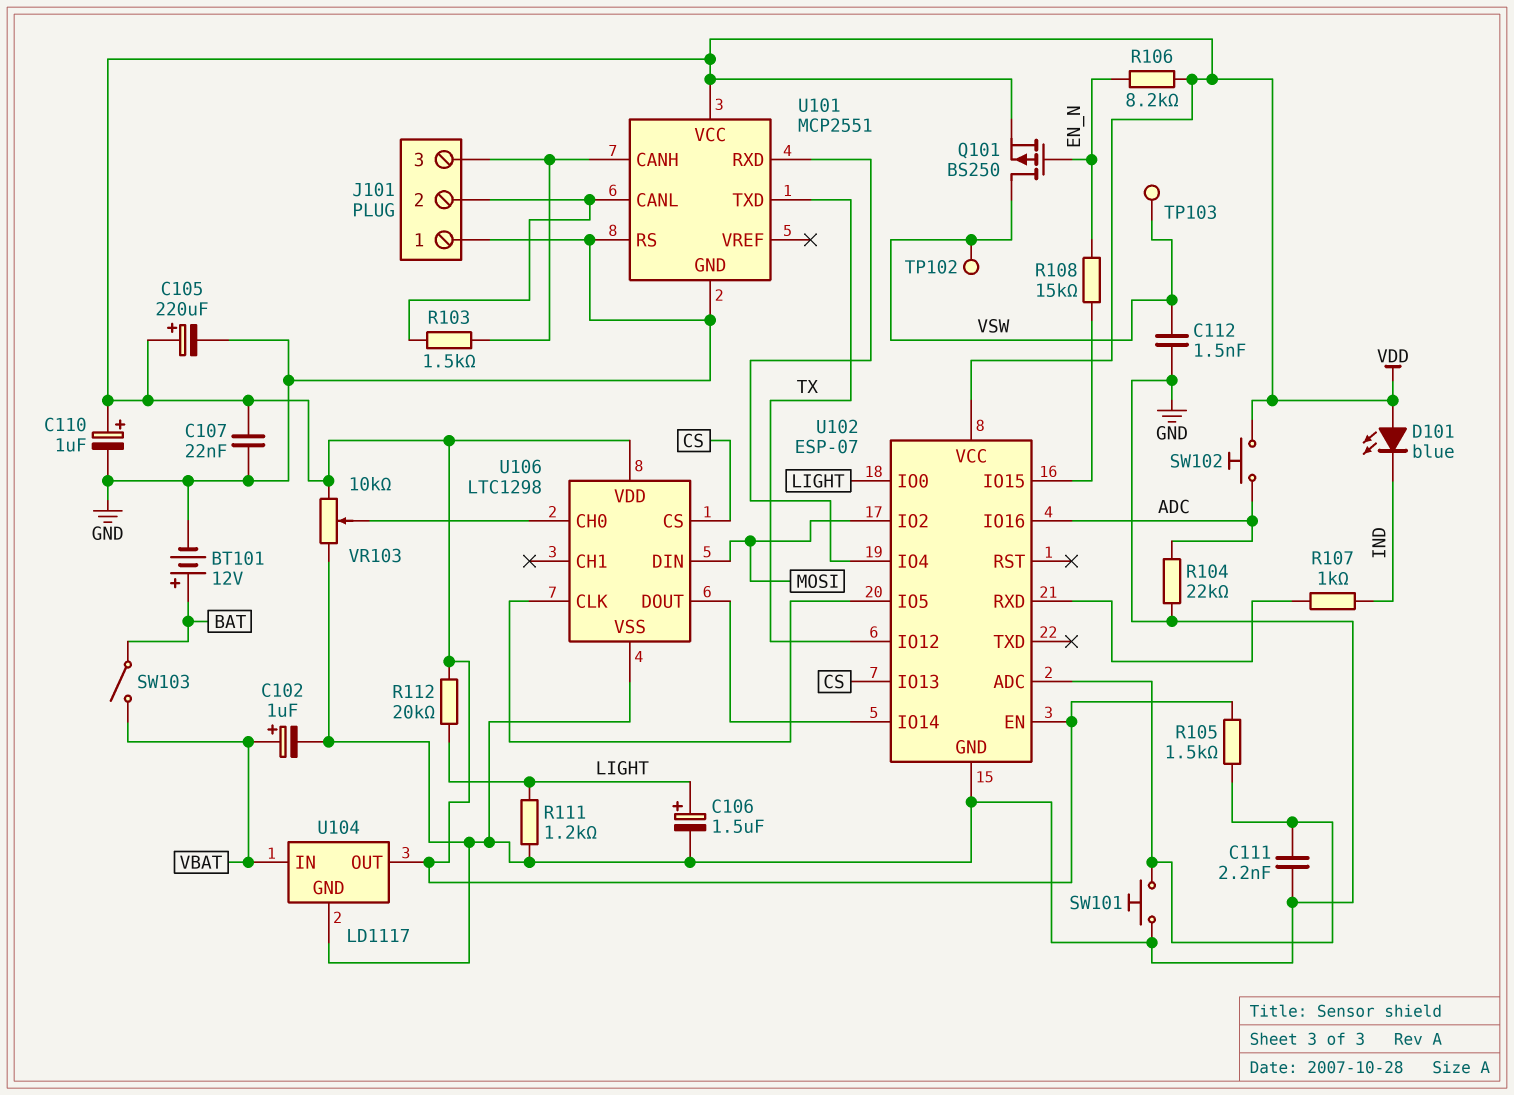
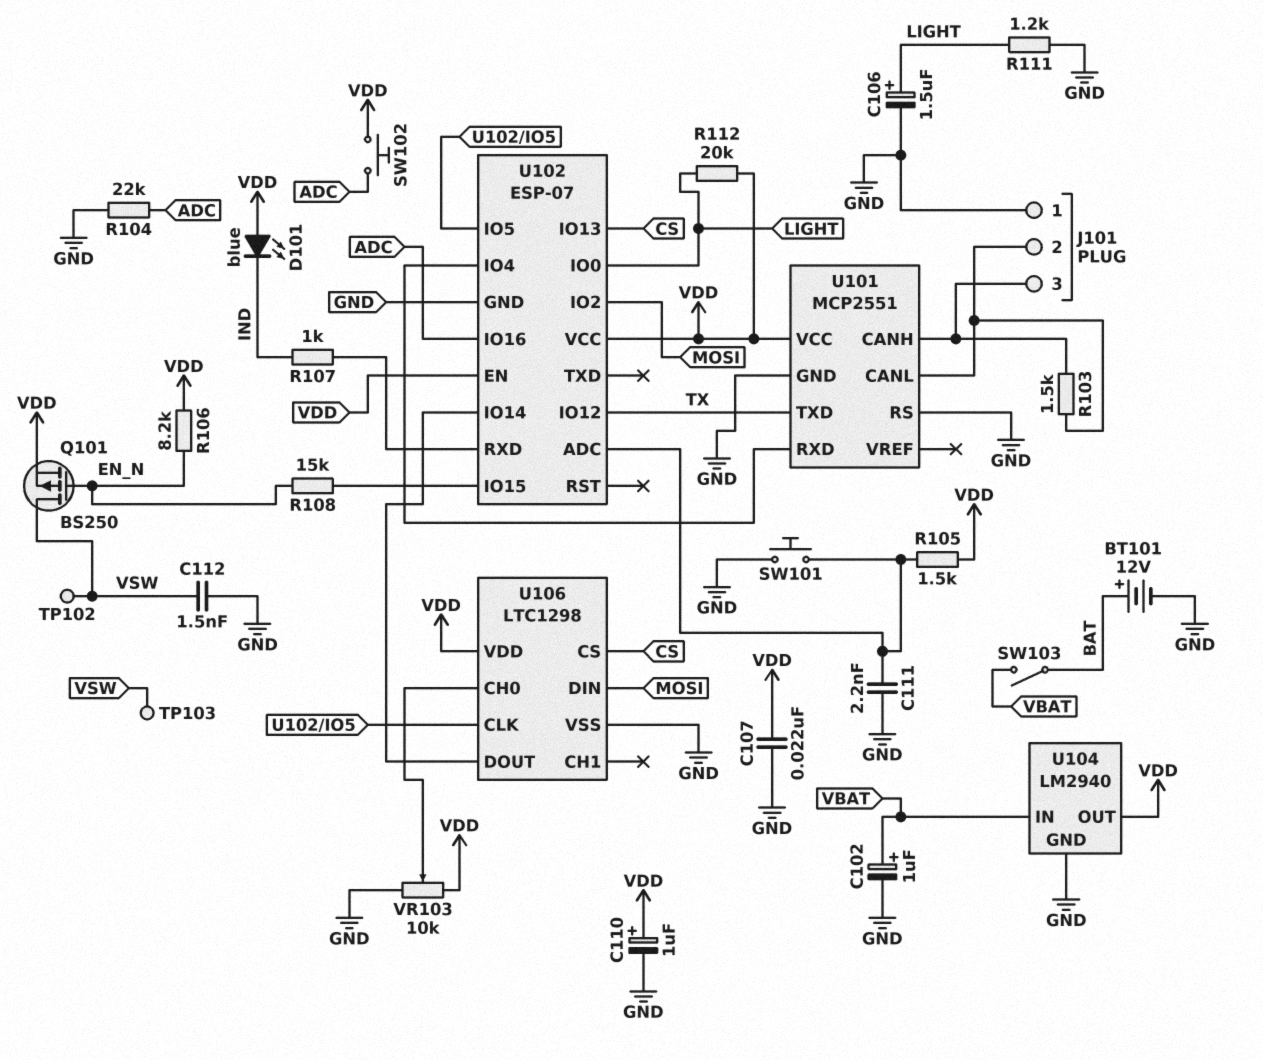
C105: 220uF (plus VDD, minus GND) -> none
U104: LD1117 -> LM2940

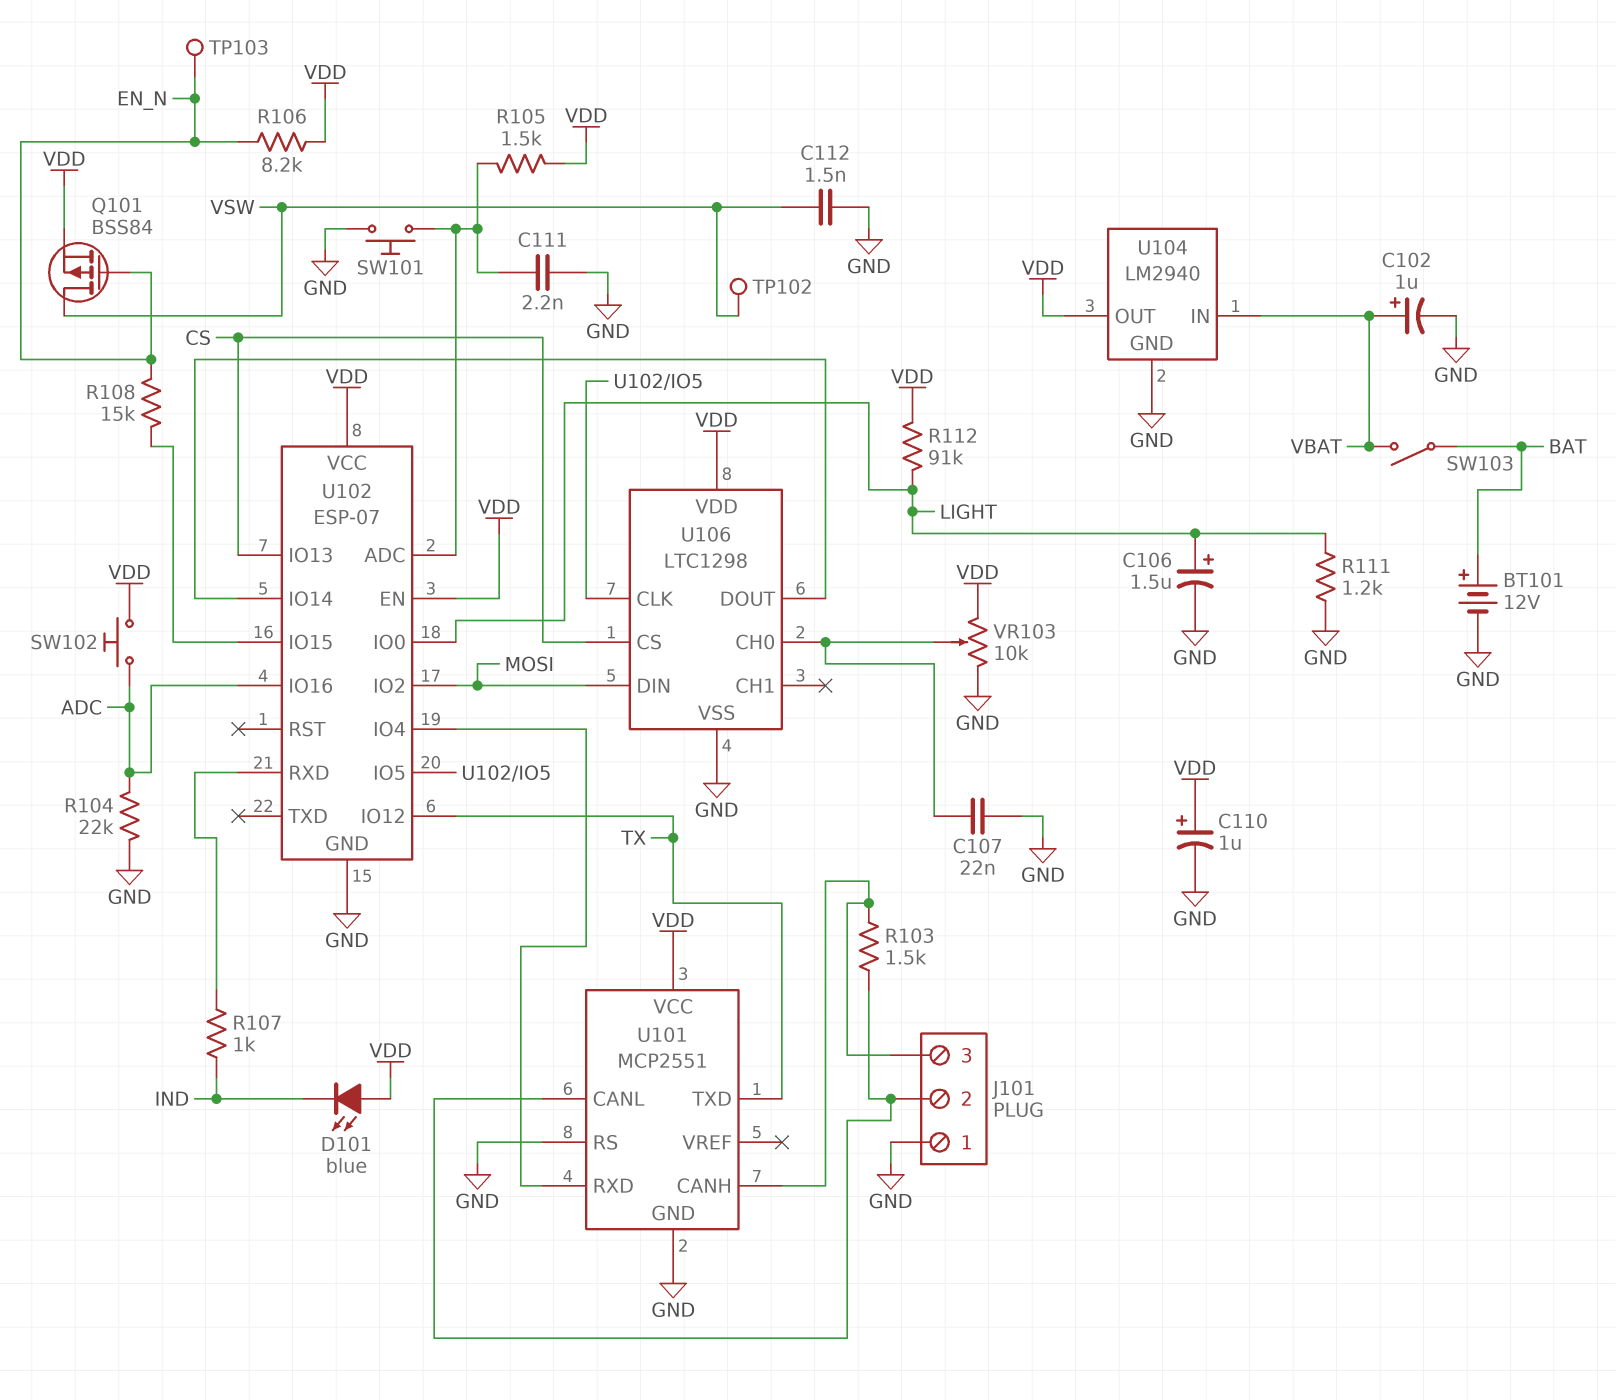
C107: 22nF (GND, VDD) -> 22nF (GND, U106/CH0)
Q101: PMOS BS250 (G EN_N, D VSW, S VDD) -> PMOS BSS84 (G EN_N, D VSW, S VDD)
R112: 20k (LIGHT, VDD) -> 91k (LIGHT, VDD)
TP103: test point (VSW) -> test point (EN_N)

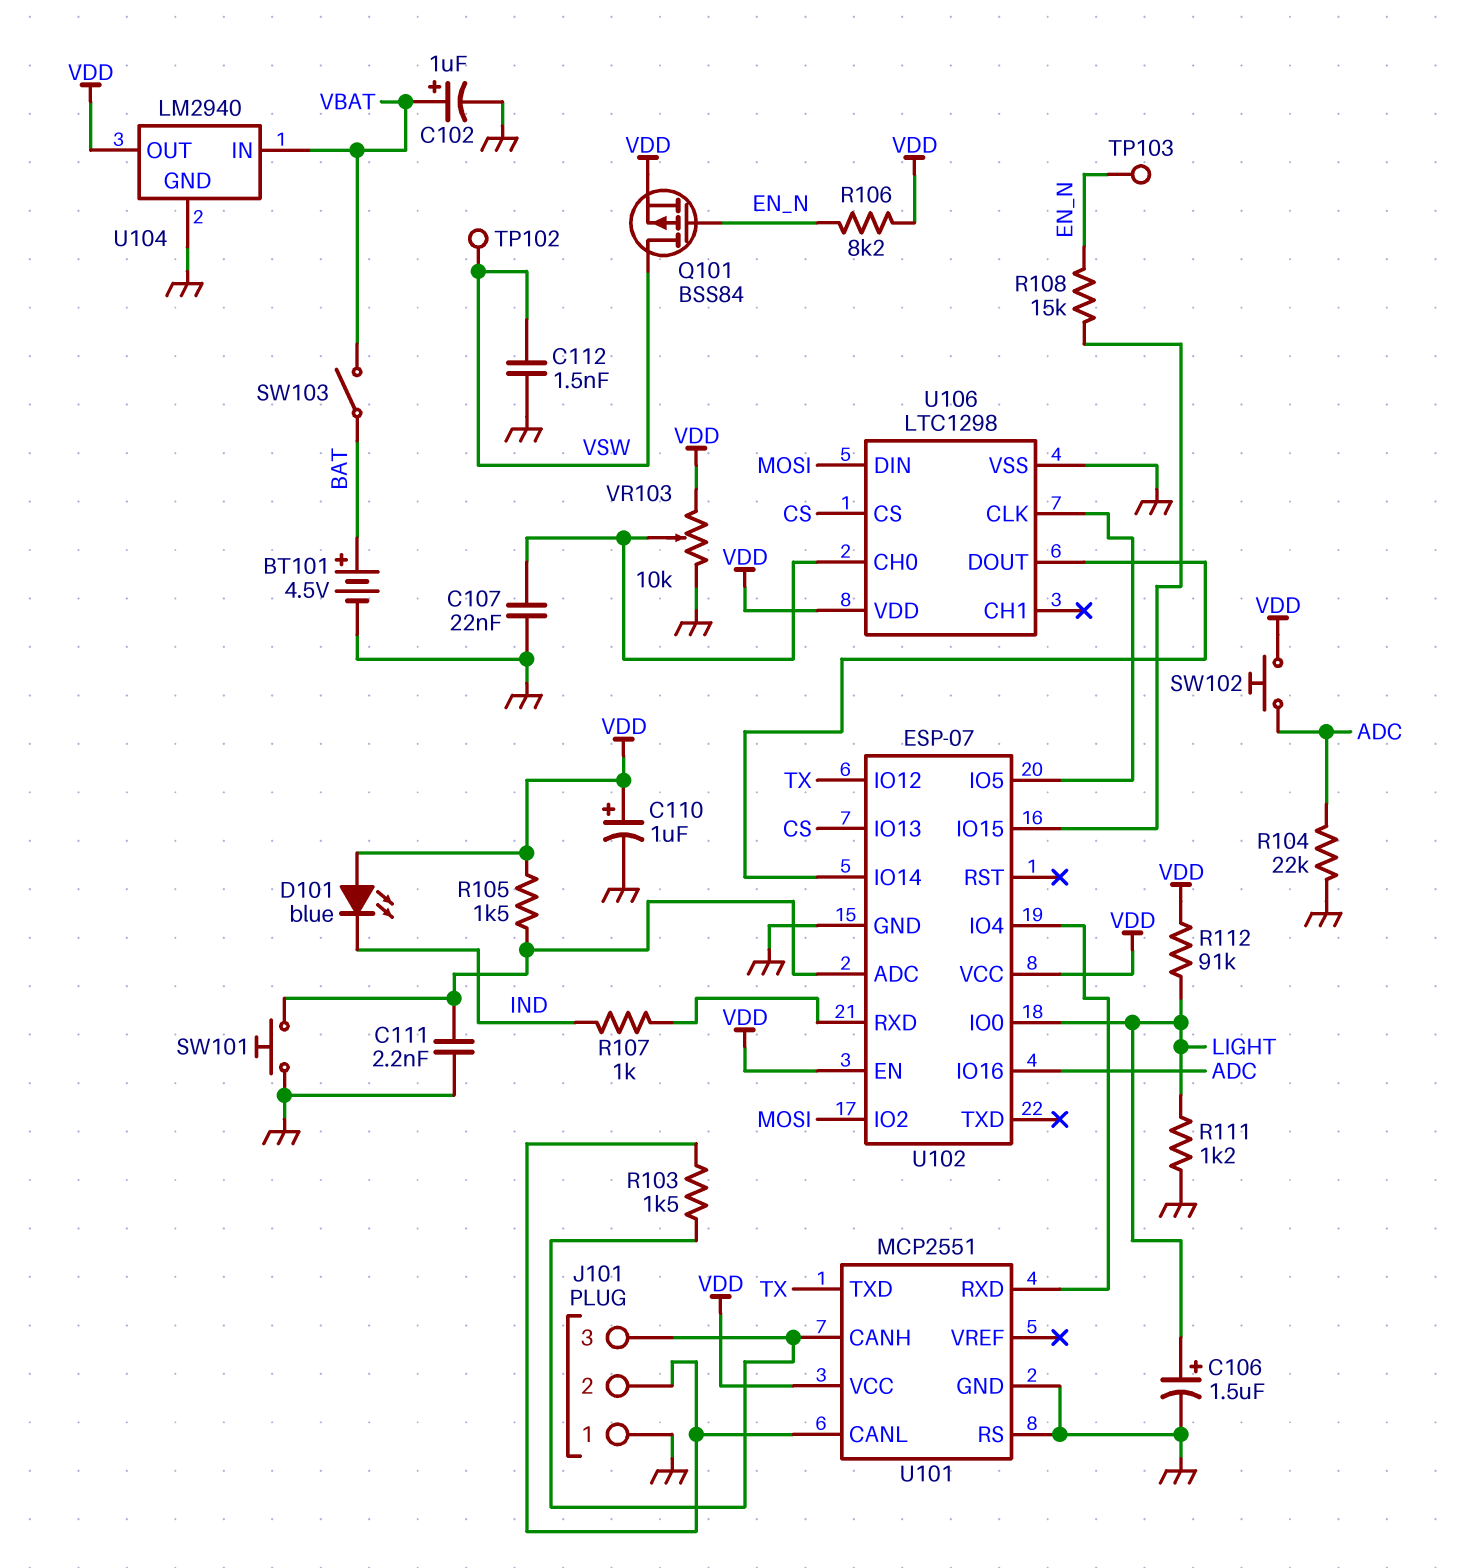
BT101: 12V (plus BAT, minus GND) -> 4.5V (plus BAT, minus GND)

